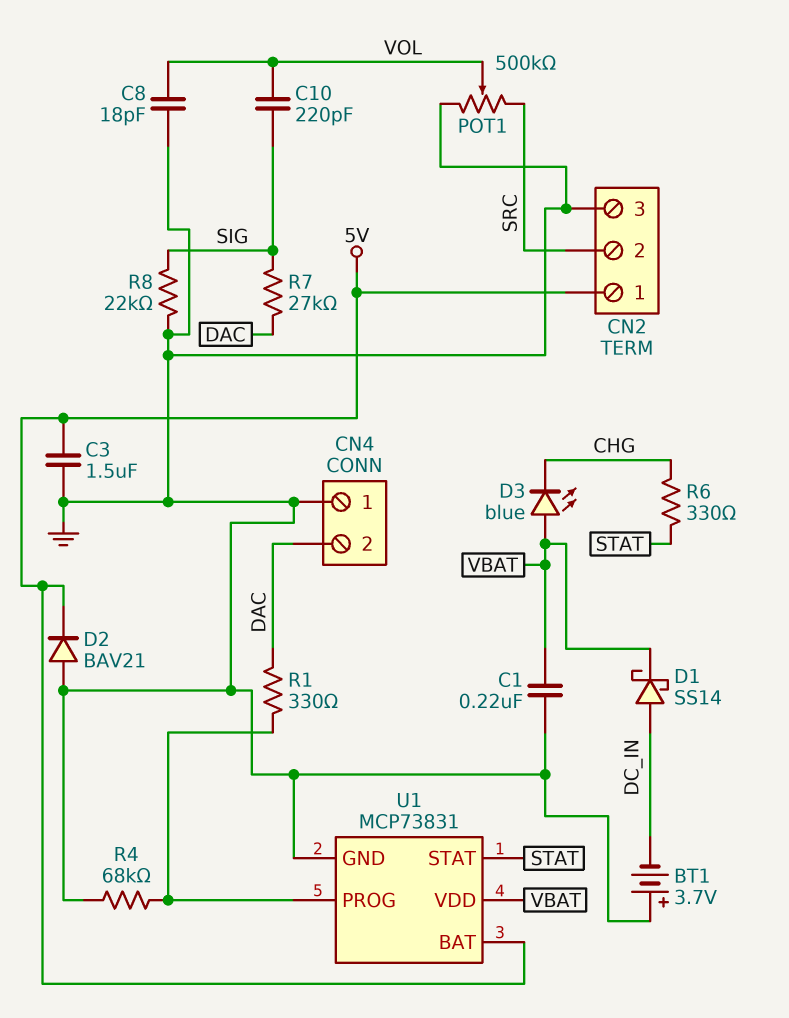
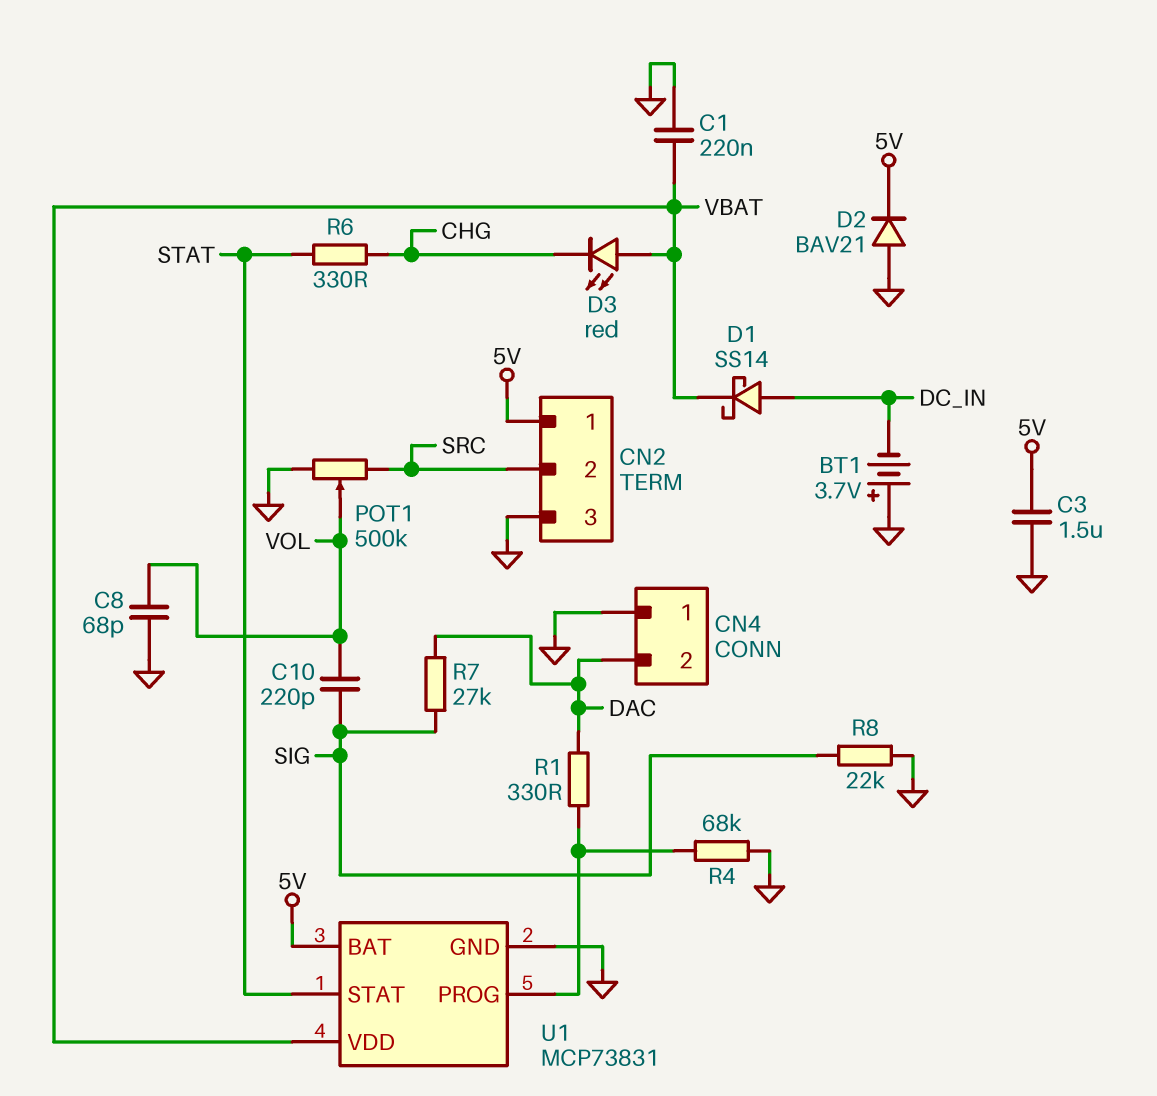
C8: 18pF (GND, VOL) -> 68pF (GND, VOL)
D3: LED blue (A VBAT, K CHG) -> LED red (A VBAT, K CHG)

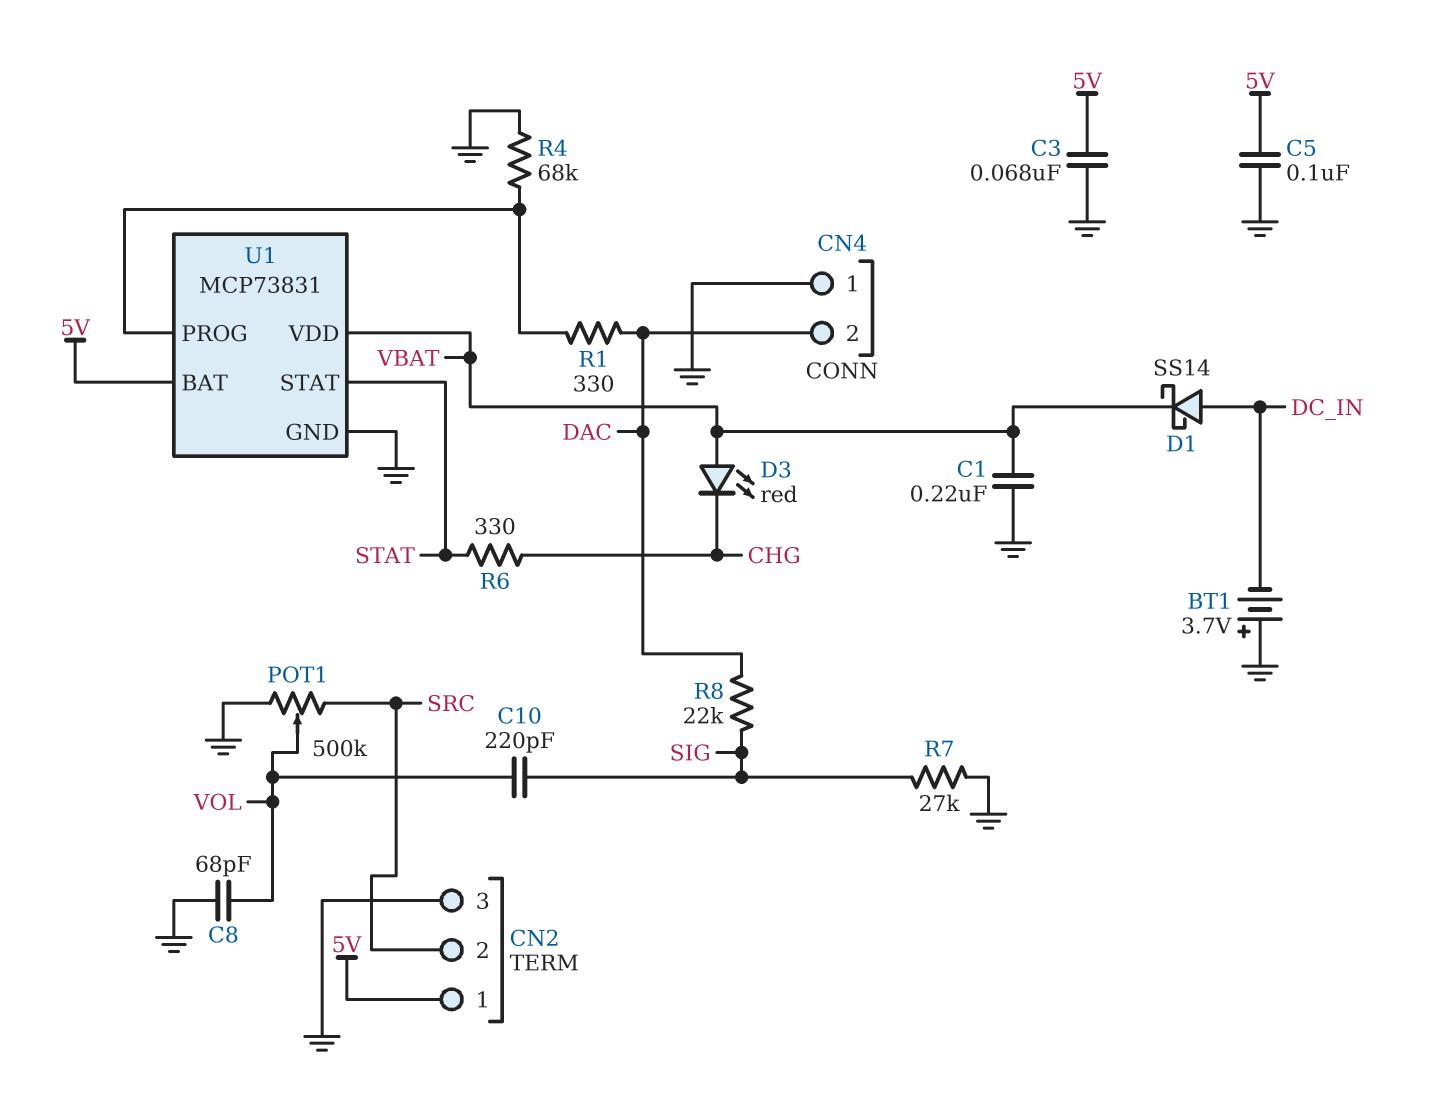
C3: 1.5uF (5V, GND) -> 68nF (5V, GND)
C5: none -> 100nF (5V, GND)
D2: diode BAV21 (A GND, K 5V) -> none
R7: 27k (DAC, SIG) -> 27k (GND, SIG)
R8: 22k (GND, SIG) -> 22k (DAC, SIG)

